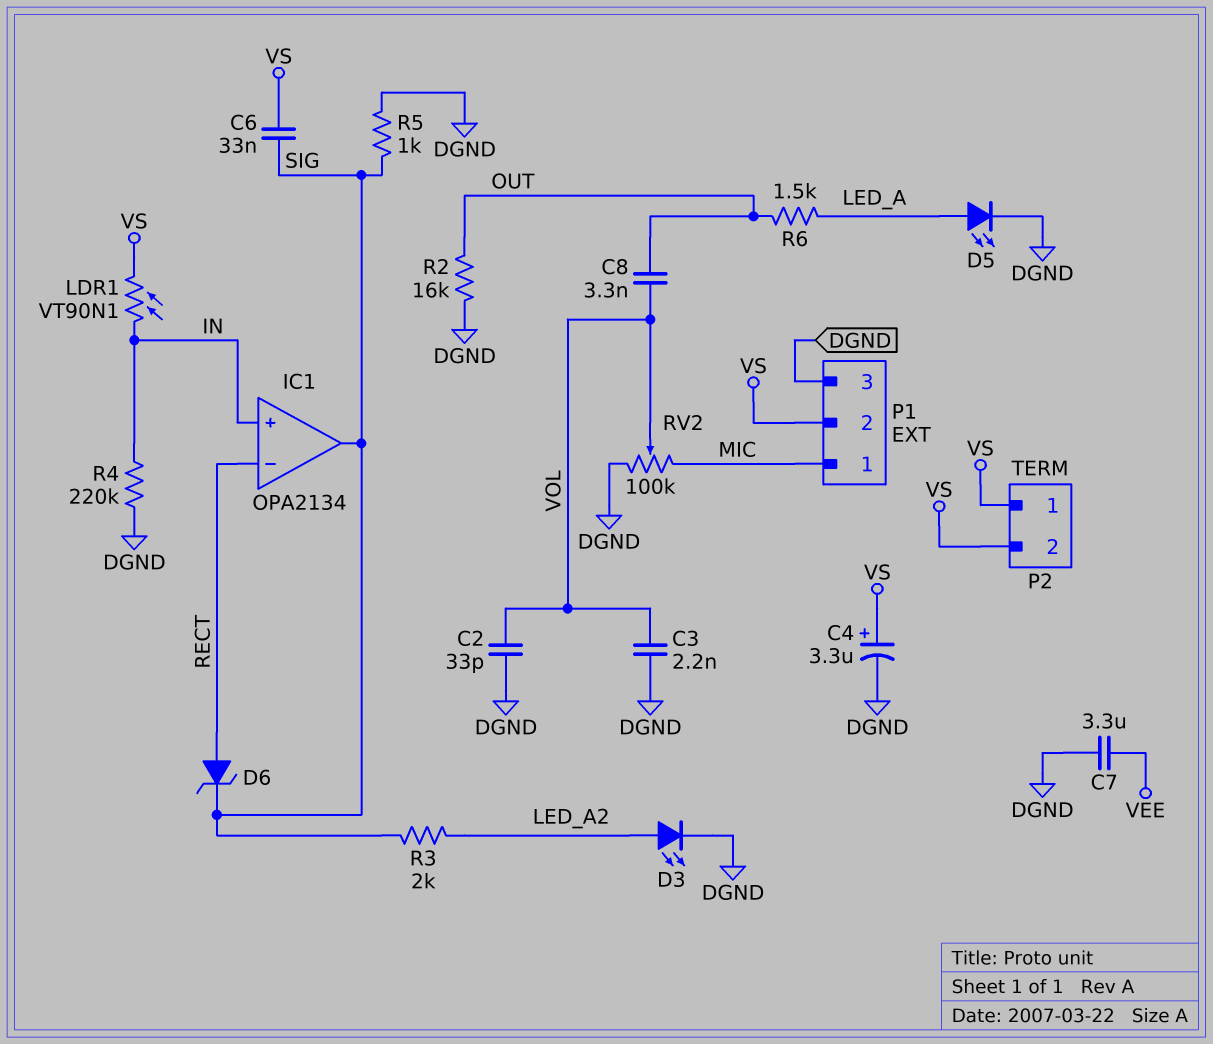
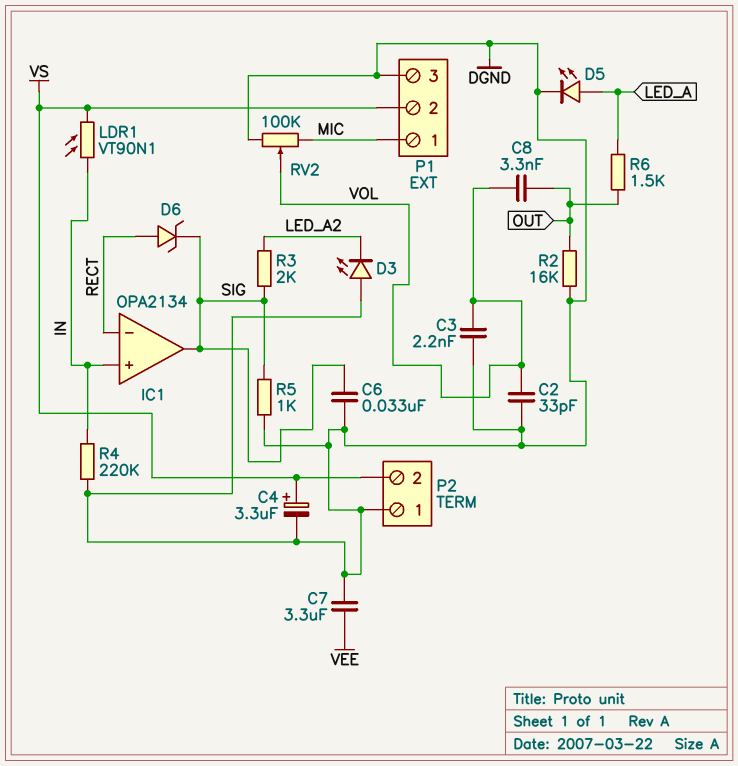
C6: 33nF (SIG, VS) -> 33nF (DGND, SIG)
D3: LED (A LED_A2, K DGND) -> LED (A DGND, K LED_A2)
P2 pin 1: VS -> DGND

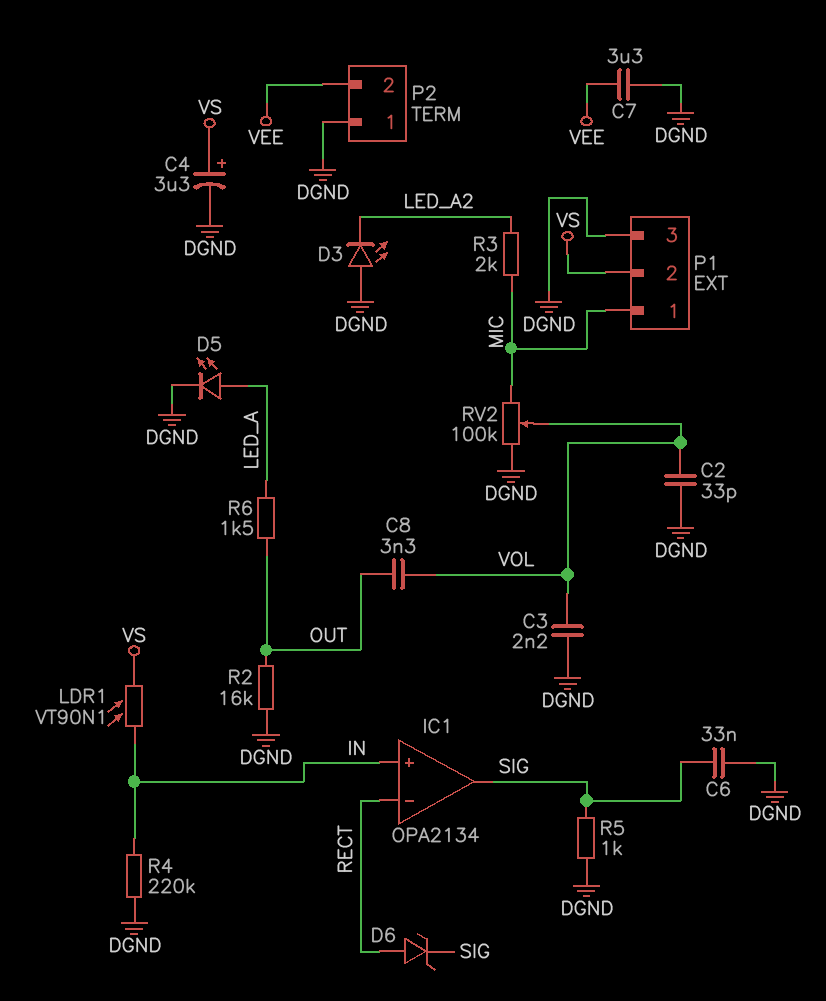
P2 pin 2: VS -> VEE
R3: 2k (LED_A2, SIG) -> 2k (LED_A2, MIC)

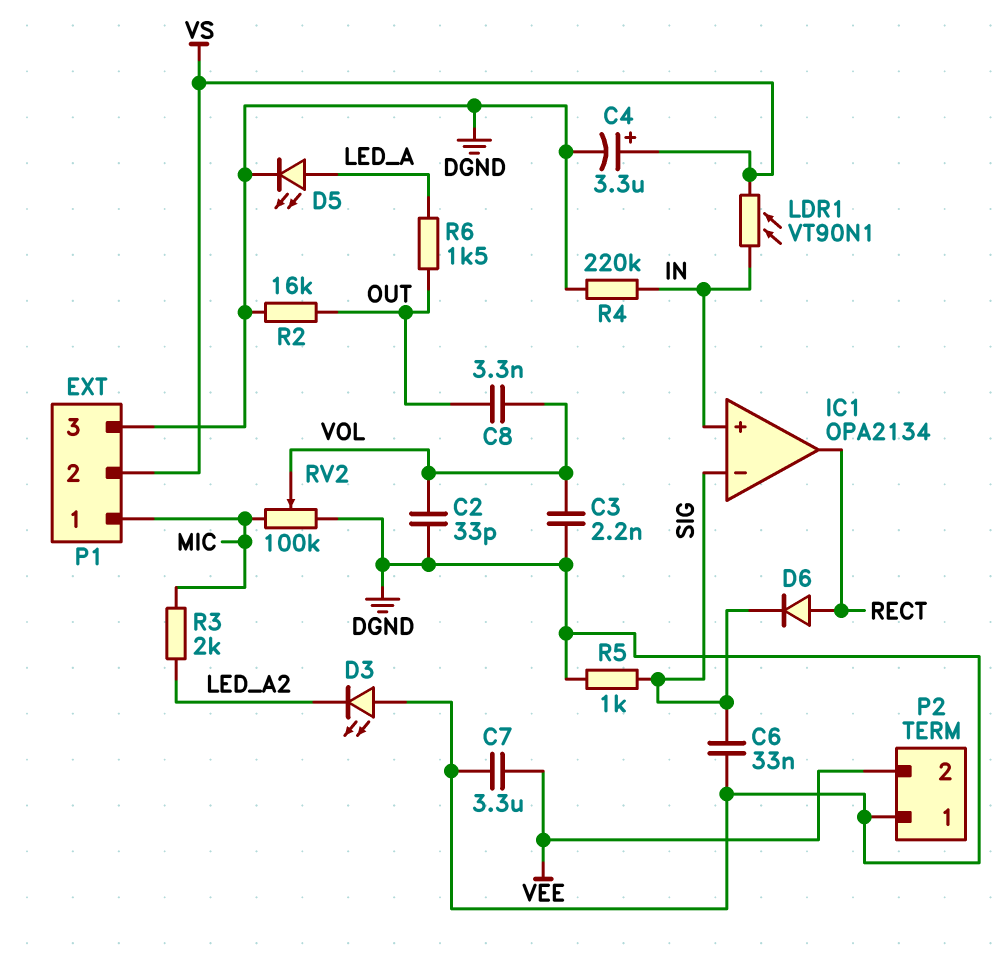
D6: zener (A RECT, K SIG) -> diode (A RECT, K SIG)
IC1 pin in-: RECT -> SIG
IC1 pin out: SIG -> RECT

